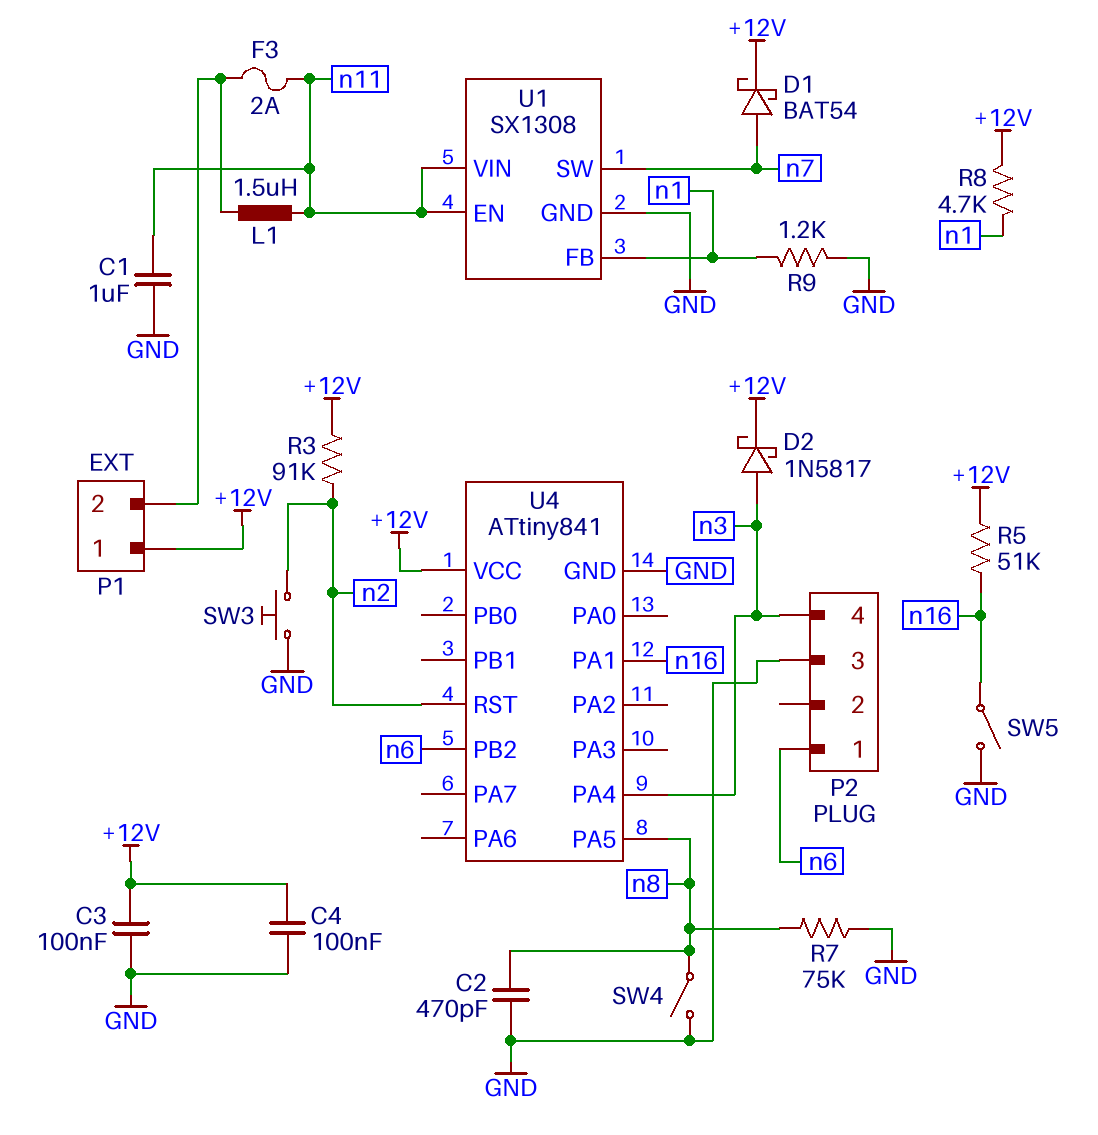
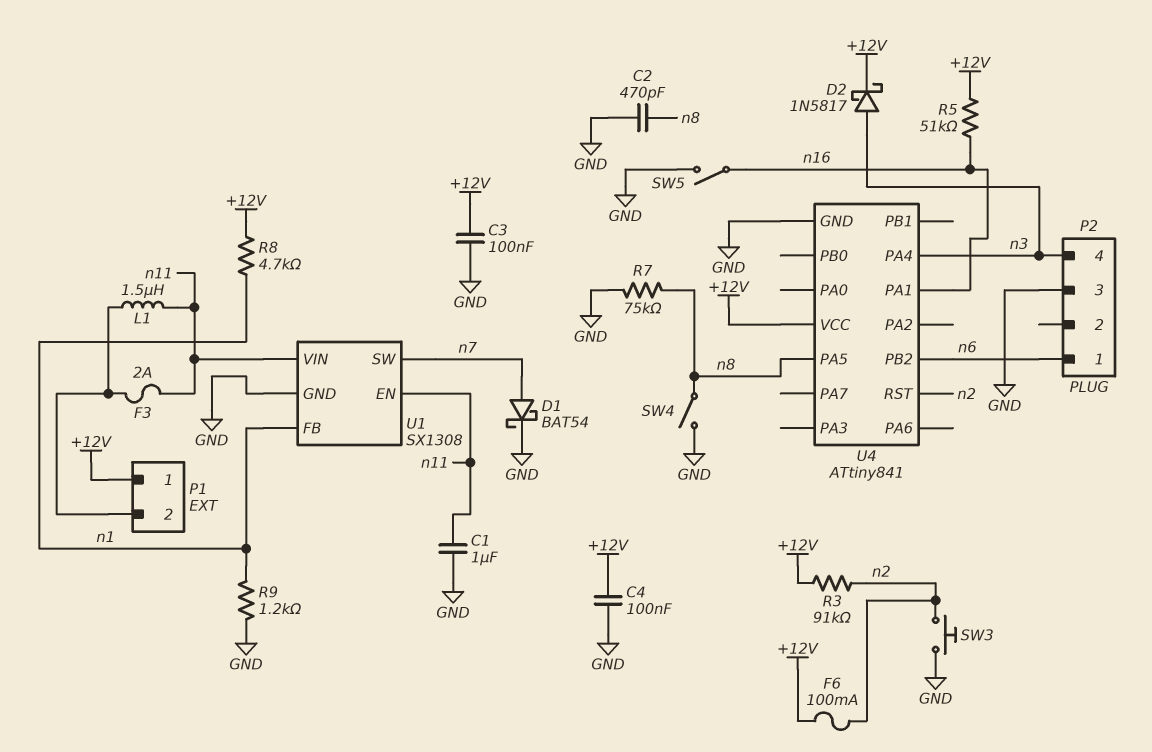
D1: schottky BAT54 (A n7, K +12V) -> schottky BAT54 (A n7, K GND)
F6: none -> 100mA (+12V, n2)

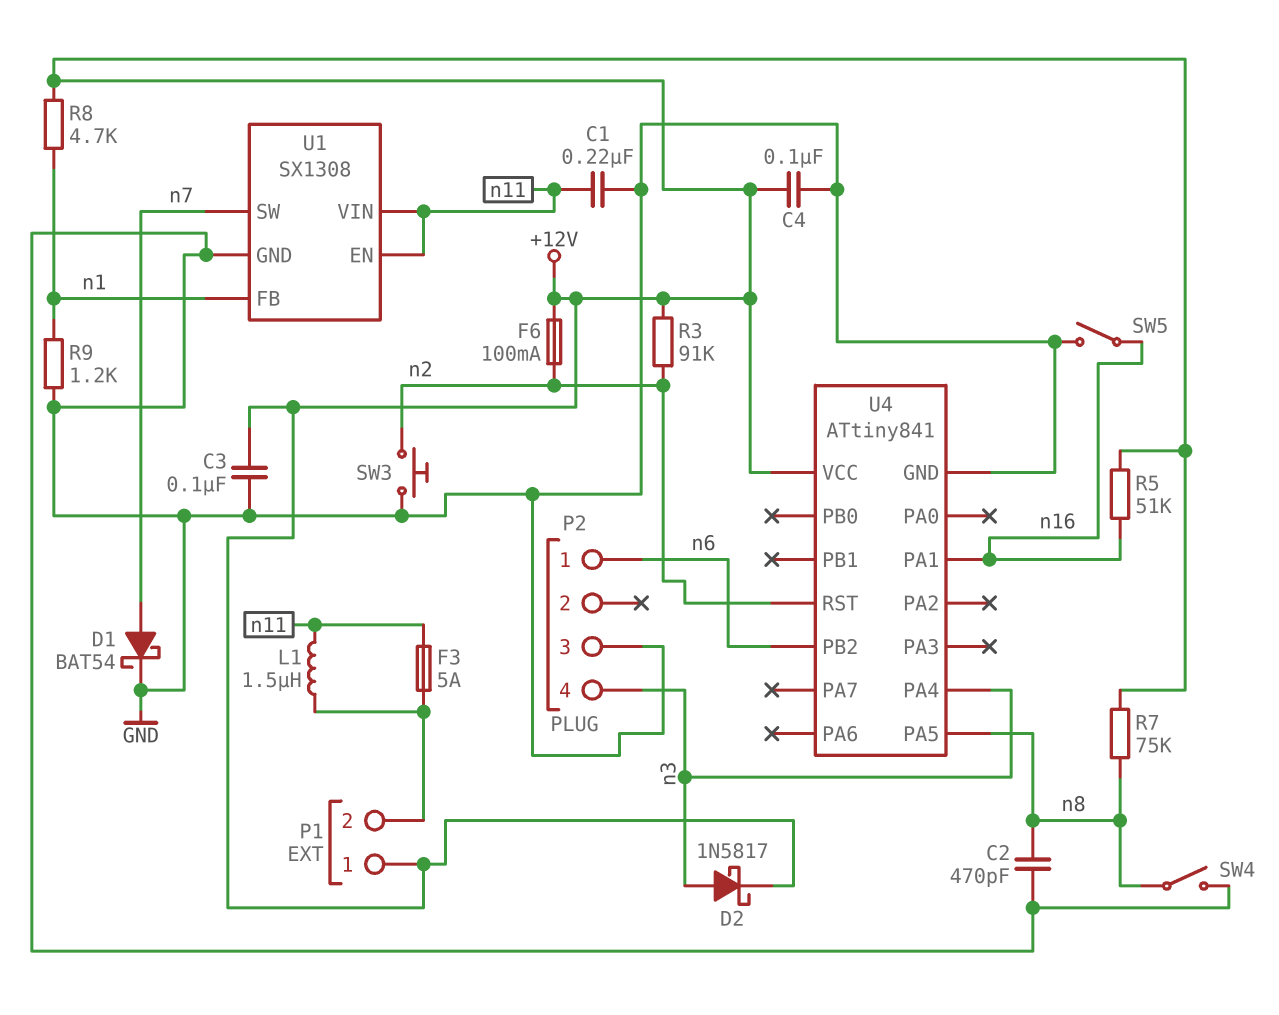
C1: 1uF (GND, n11) -> 220nF (GND, n11)
F3: 2A (P1/2, n11) -> 5A (P1/2, n11)
R7: 75k (GND, n8) -> 75k (+12V, n8)

